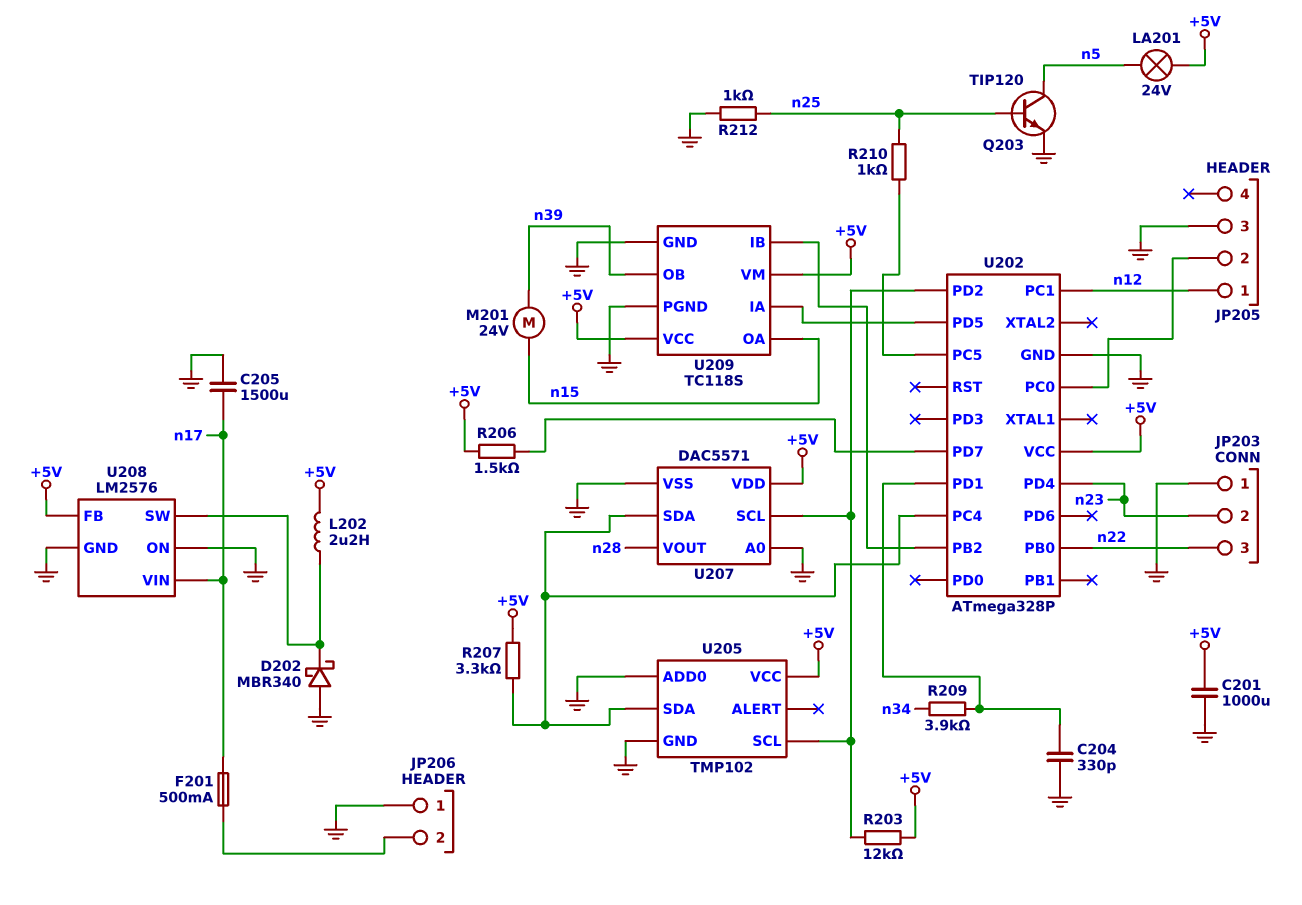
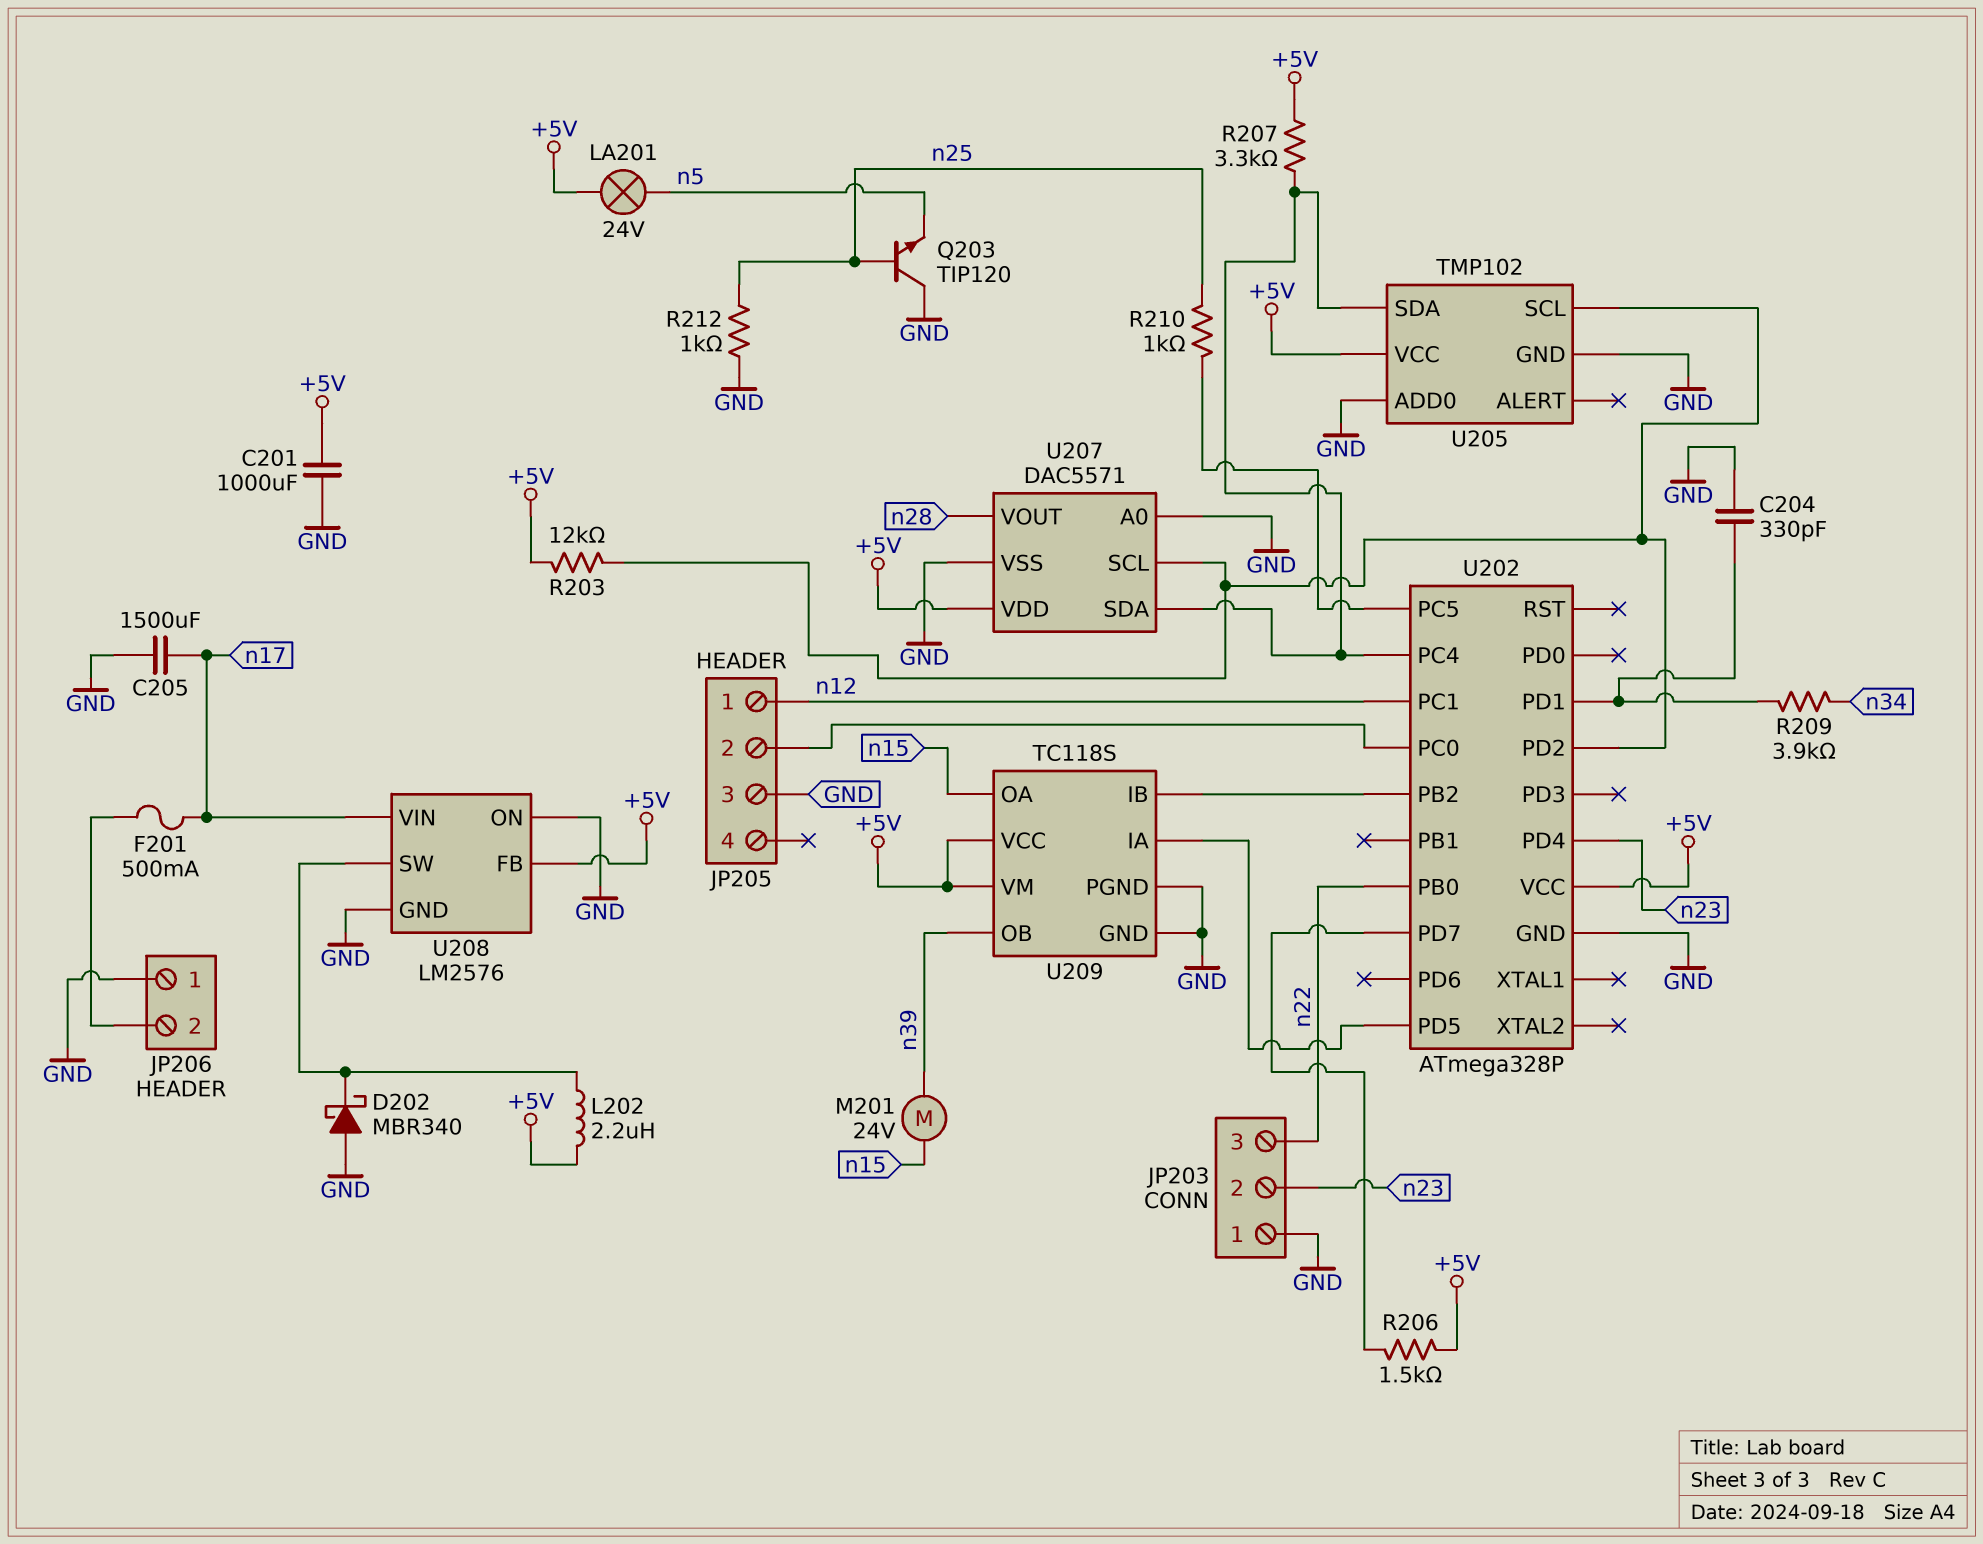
Q203: NPN TIP120 (B n25, C n5, E GND) -> NPN TIP120 (B n25, C GND, E n5)

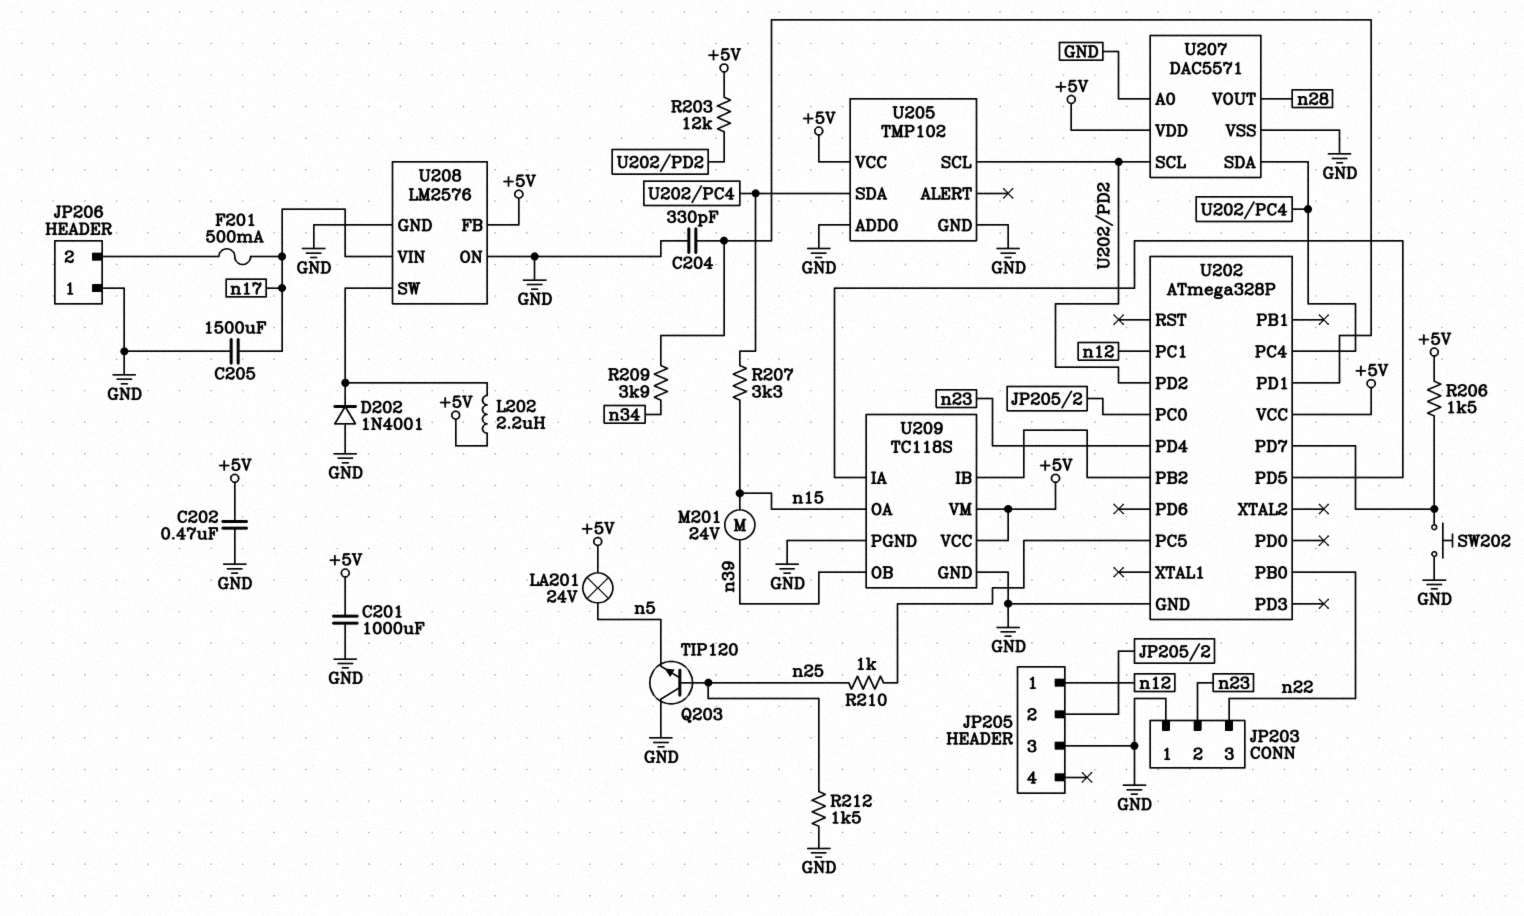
C202: none -> 470nF (+5V, GND)
D202: schottky MBR340 (A GND, K U208/SW) -> diode 1N4001 (A GND, K U208/SW)
R207: 3.3k (+5V, U202/PC4) -> 3.3k (U202/PC4, n15)
R212: 1k (GND, n25) -> 1.5k (GND, n25)
SW202: none -> button (GND, U202/PD7)

